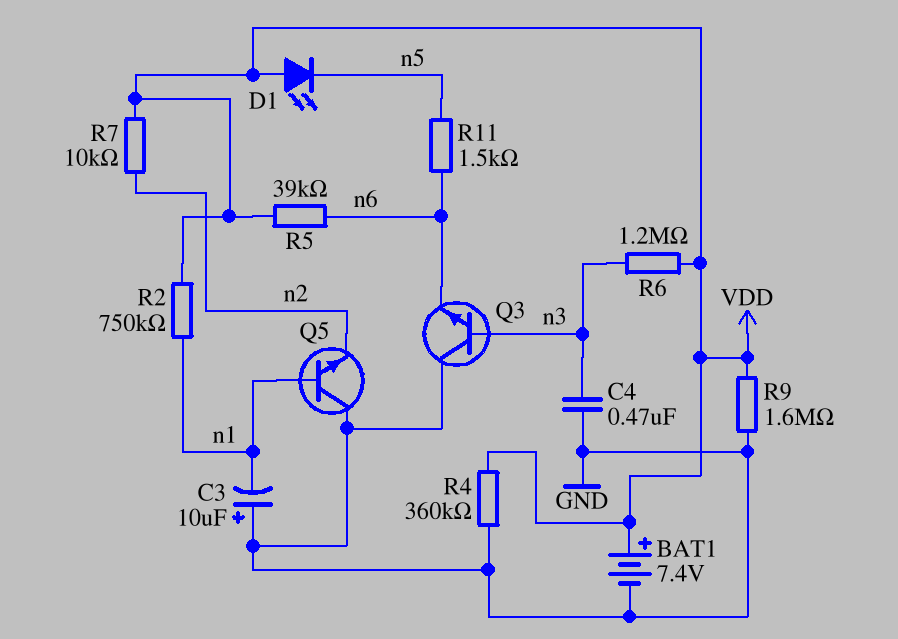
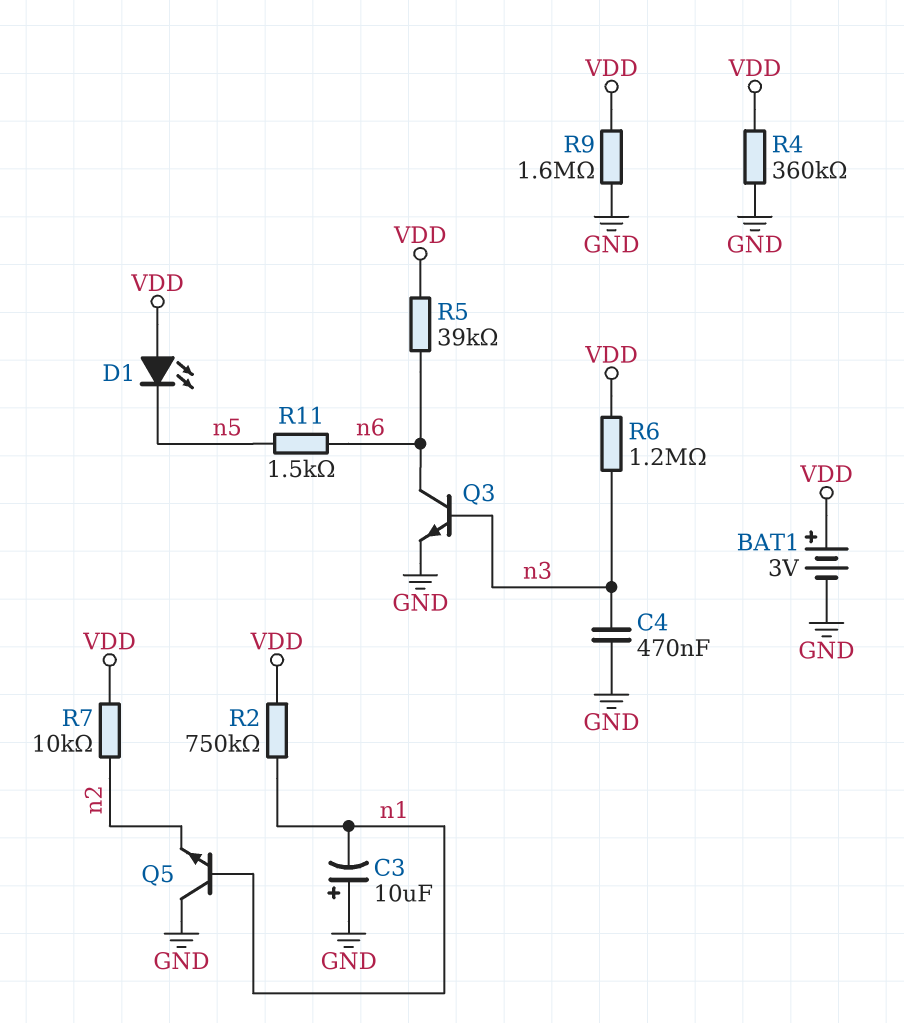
BAT1: 7.4V (plus VDD, minus GND) -> 3V (plus VDD, minus GND)
Q3: NPN (B n3, C GND, E n6) -> NPN (B n3, C n6, E GND)

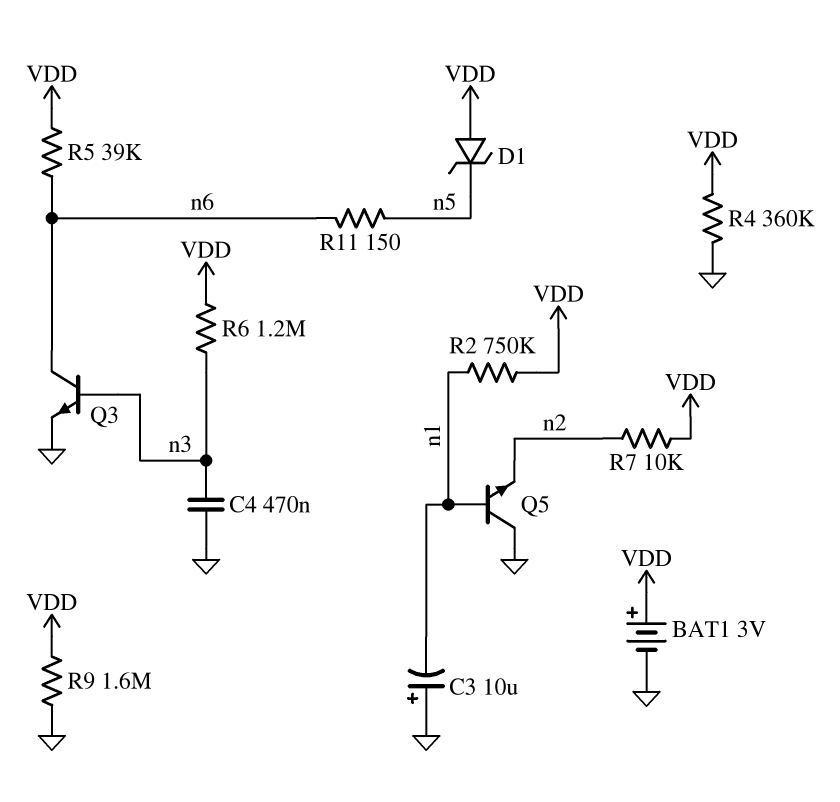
D1: LED (A VDD, K n5) -> zener (A VDD, K n5)
R11: 1.5k (n5, n6) -> 150 (n5, n6)

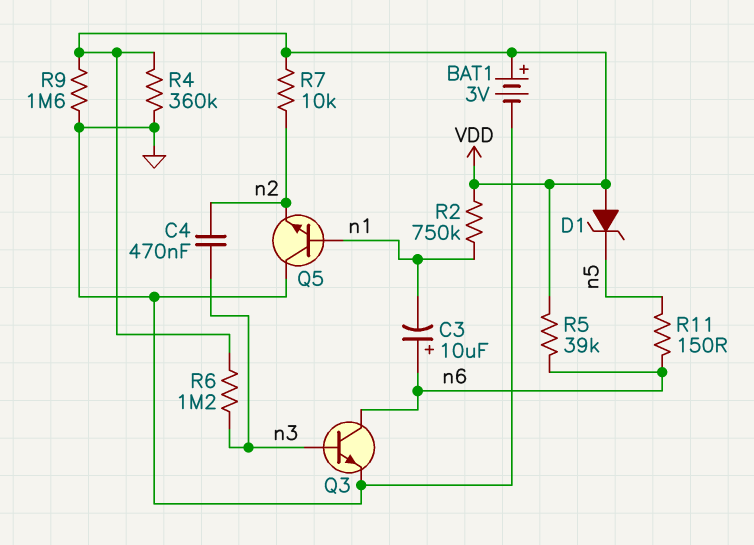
C3: 10uF (plus GND, minus n1) -> 10uF (plus n6, minus n1)
C4: 470nF (GND, n3) -> 470nF (n2, n3)

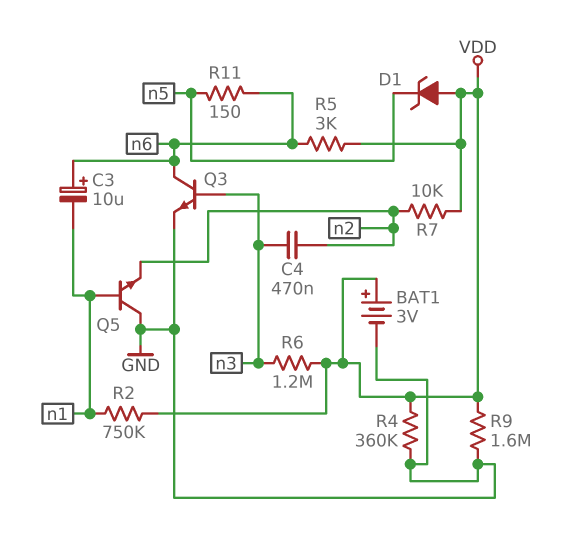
R5: 39k (VDD, n6) -> 3k (VDD, n6)

